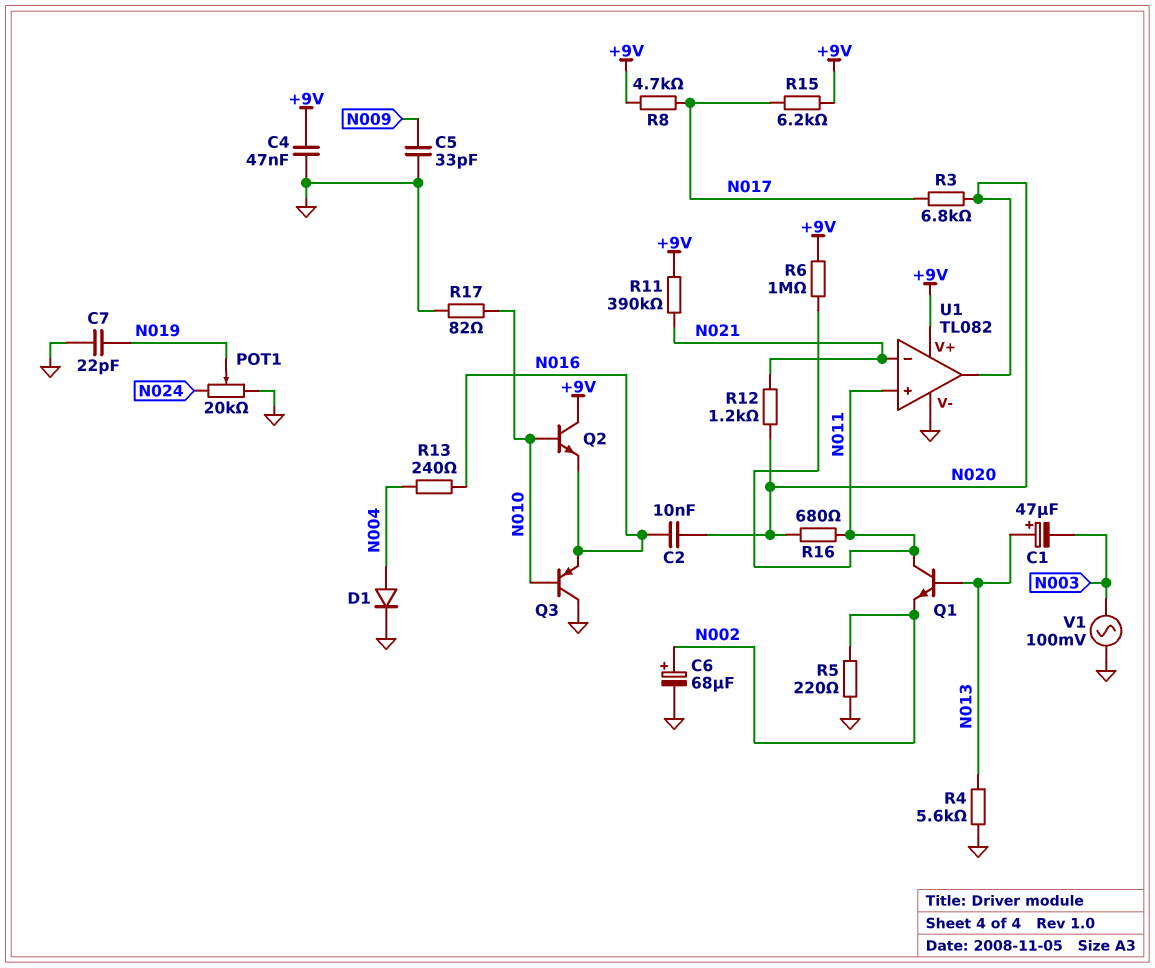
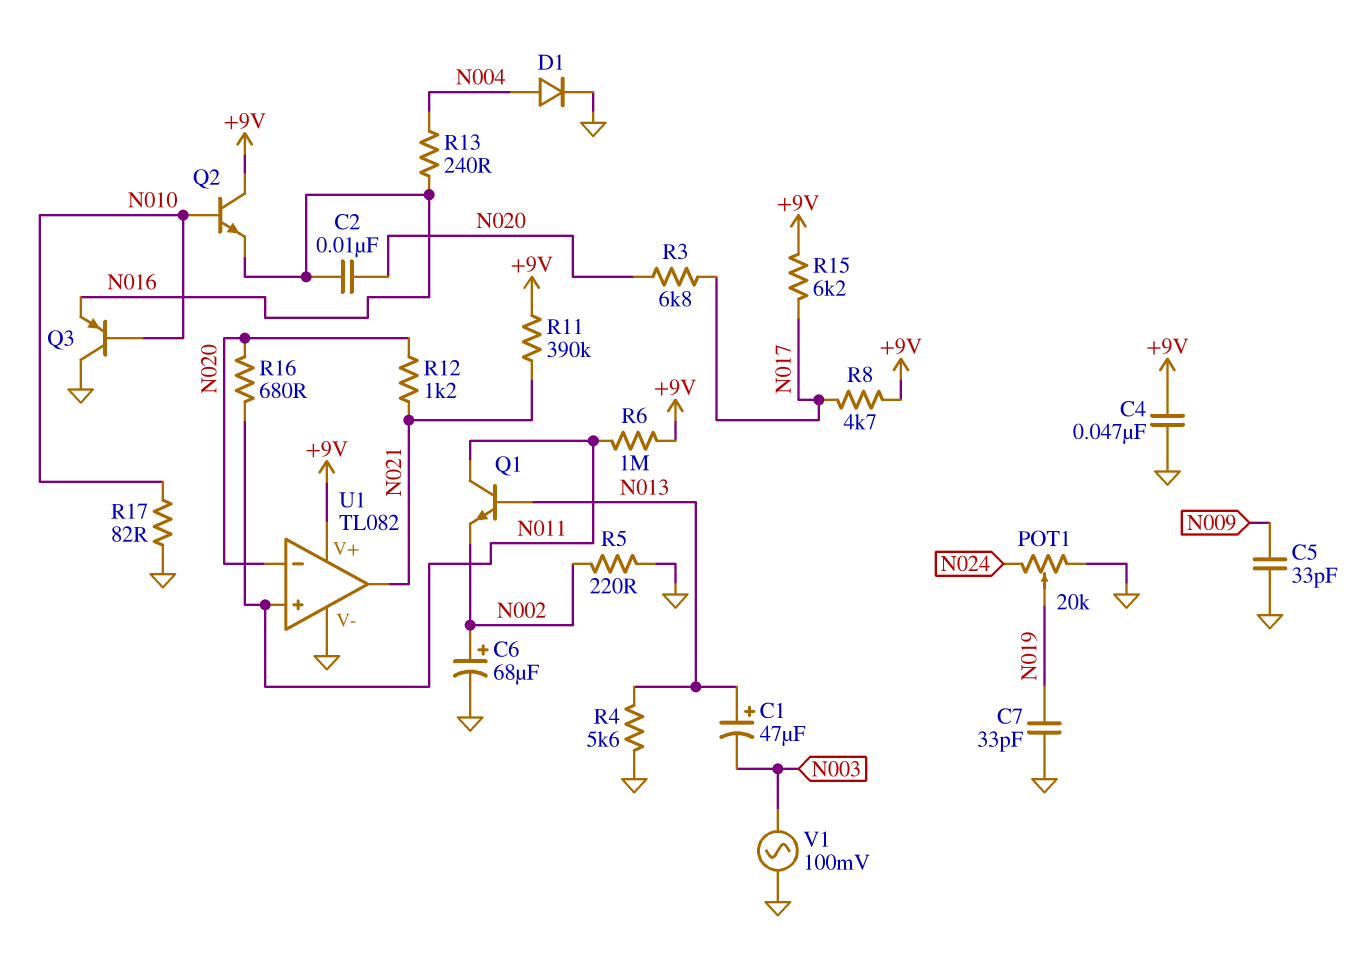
C7: 22pF (GND, N019) -> 33pF (GND, N019)
U1 pin in-: N021 -> N020
U1 pin out: N020 -> N021

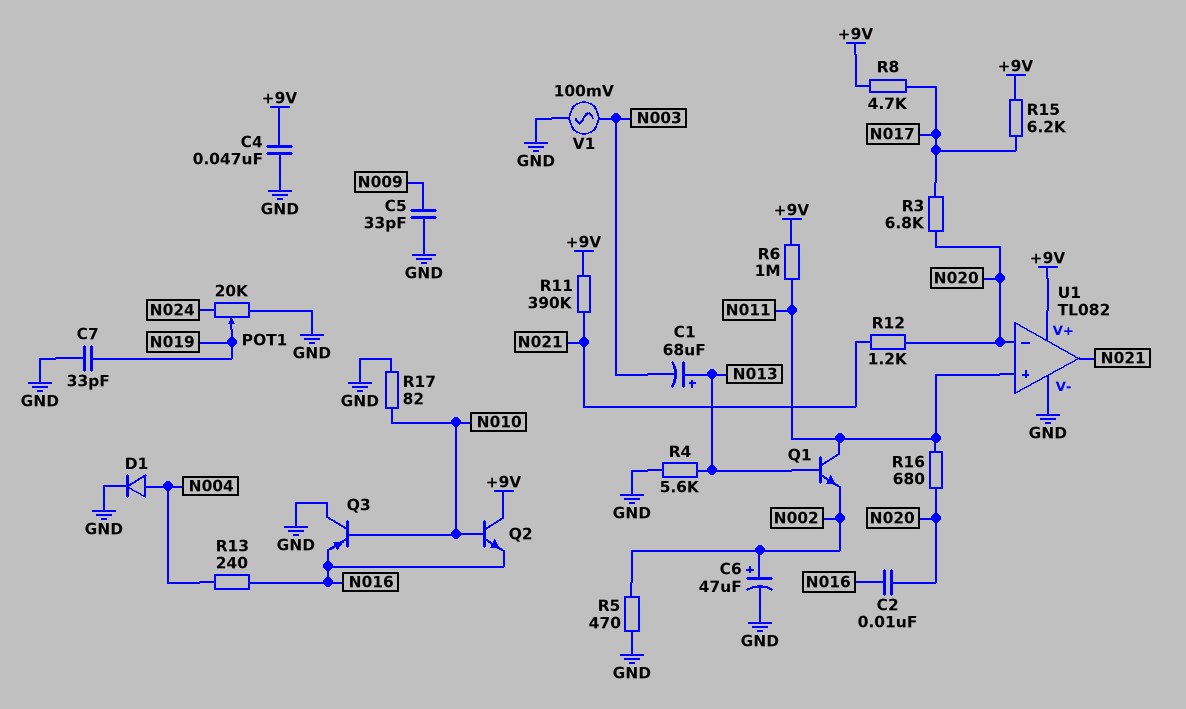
C1: 47uF (plus N013, minus N003) -> 68uF (plus N013, minus N003)
C6: 68uF (plus N002, minus GND) -> 47uF (plus N002, minus GND)
R5: 220 (GND, N002) -> 470 (GND, N002)

